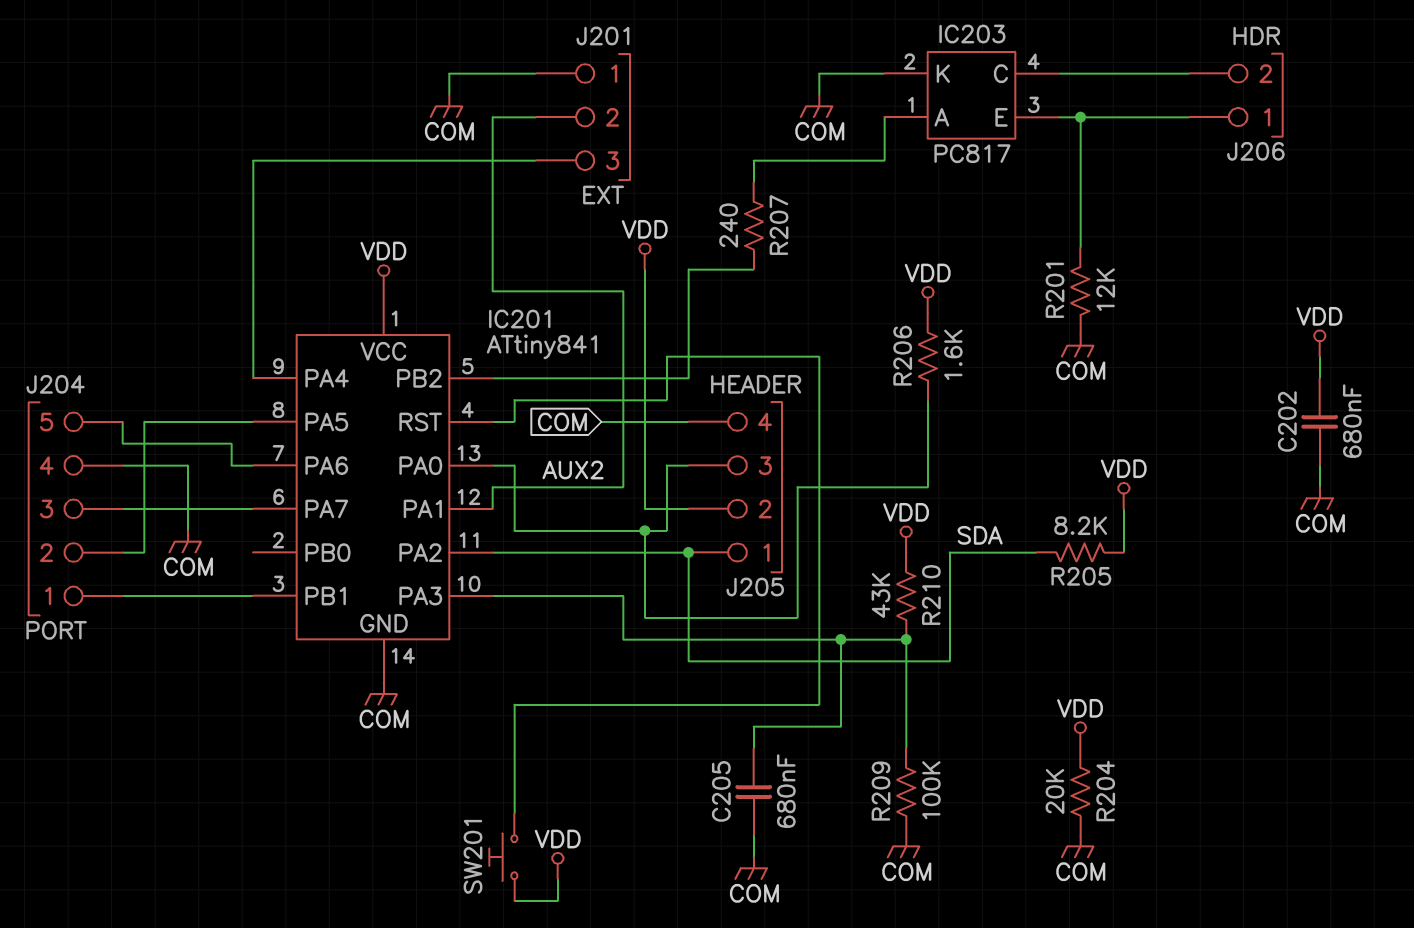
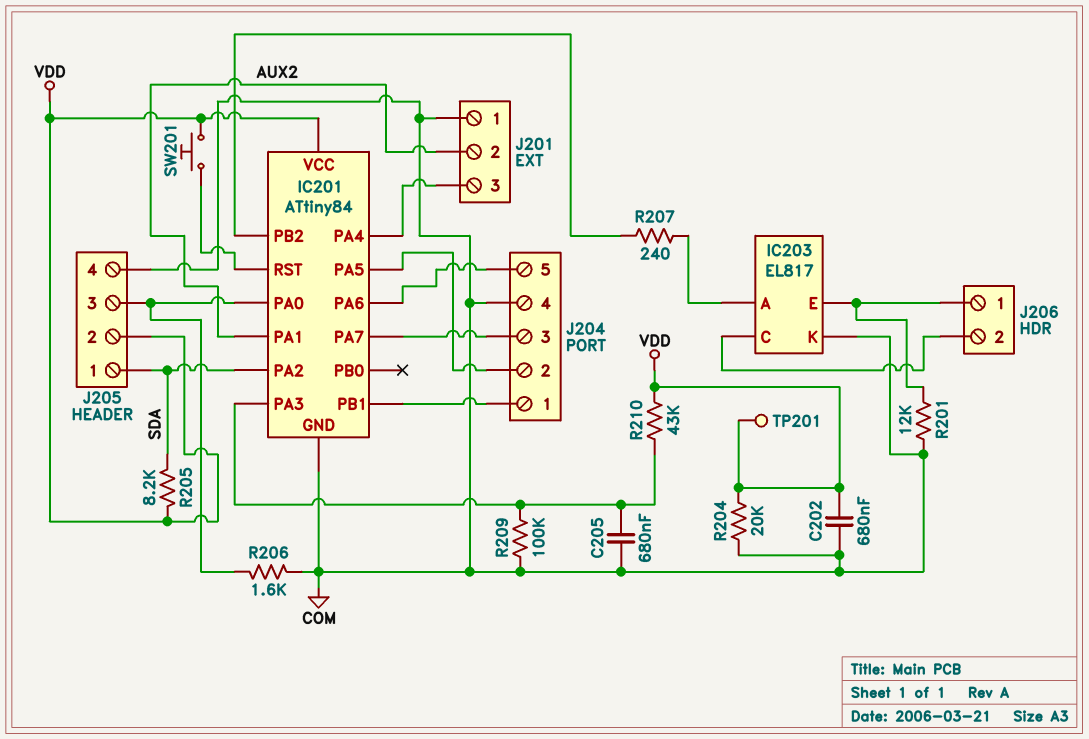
IC201: ATtiny841 -> ATtiny84
IC203: PC817 -> EL817
R206: 1.6k (IC201/PA0, VDD) -> 1.6k (COM, IC201/PA0)
TP201: none -> test point (VDD)

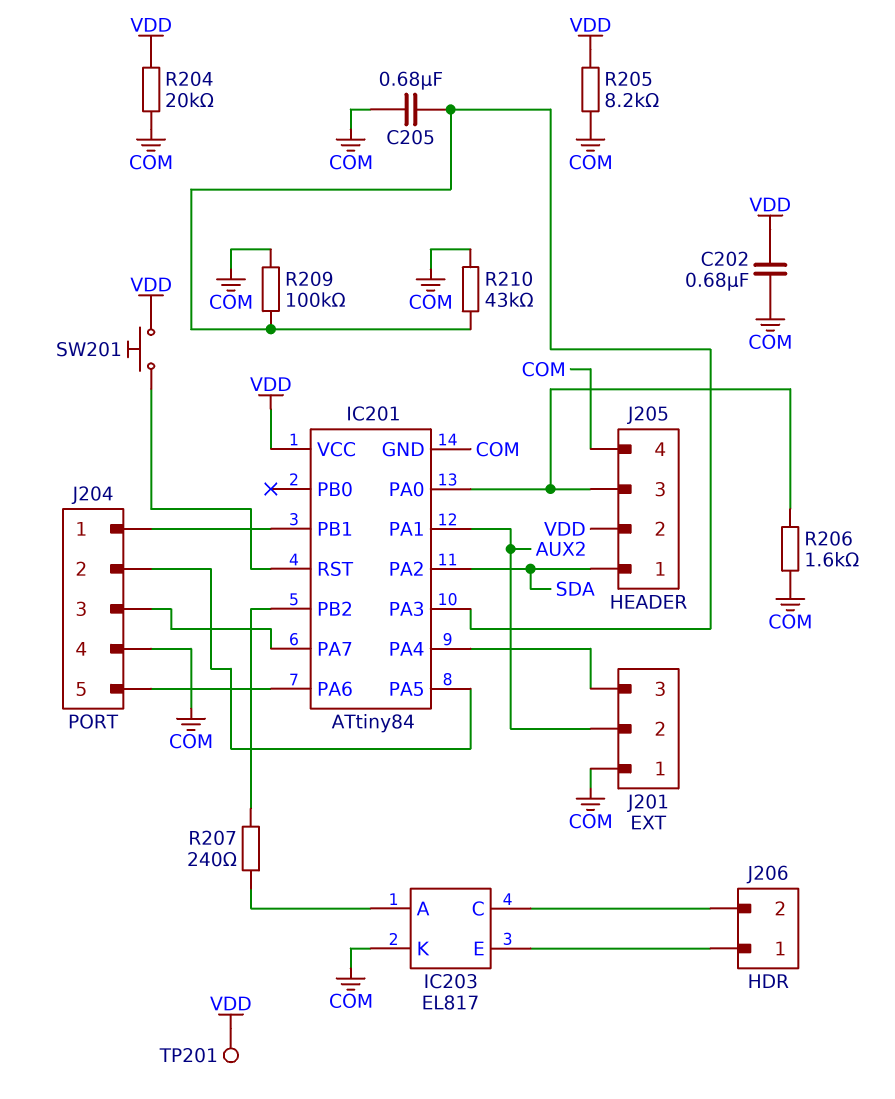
R201: 12k (COM, IC203/E) -> none
R205: 8.2k (SDA, VDD) -> 8.2k (COM, VDD)
R210: 43k (IC201/PA3, VDD) -> 43k (COM, IC201/PA3)

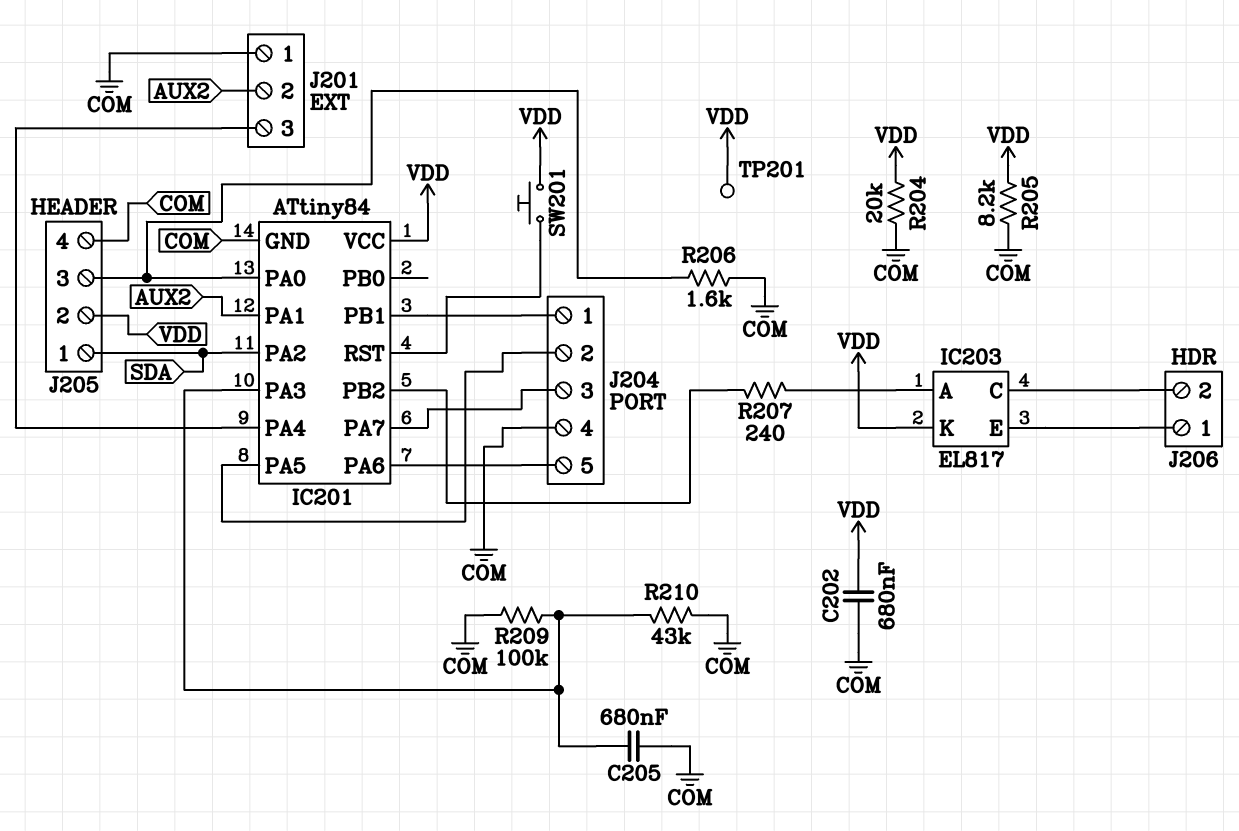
IC203 pin K: COM -> VDD

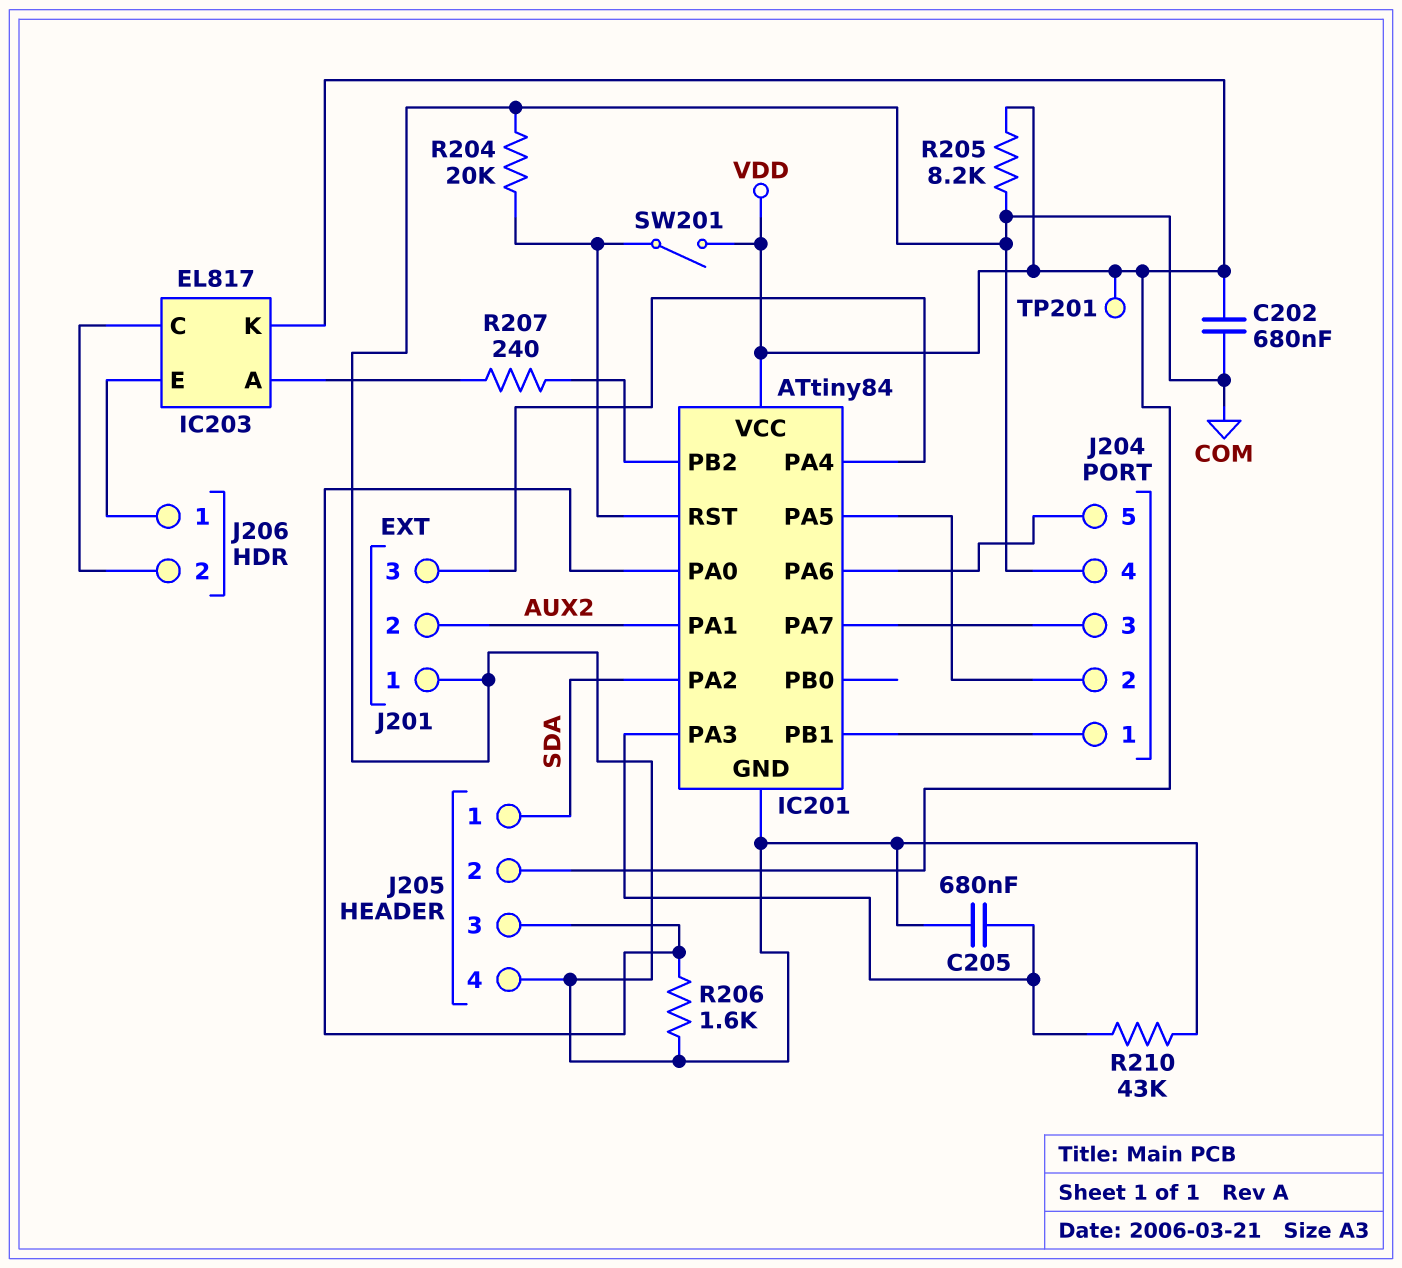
R204: 20k (COM, VDD) -> 20k (COM, IC201/RST)
R209: 100k (COM, IC201/PA3) -> none
SW201: button (IC201/RST, VDD) -> switch (IC201/RST, VDD)

